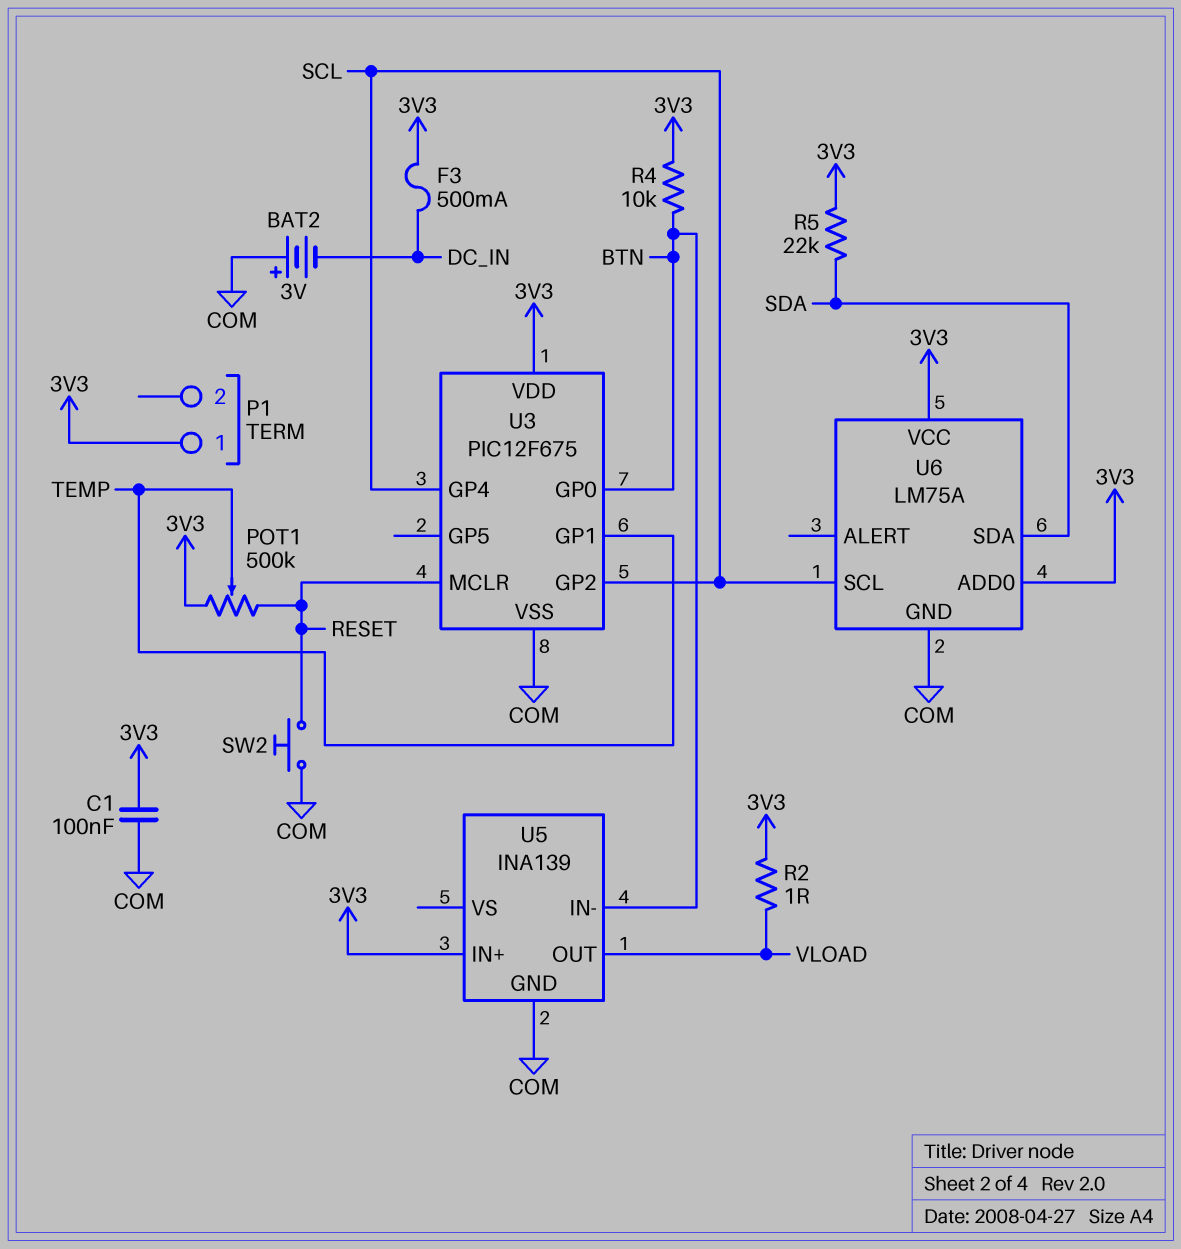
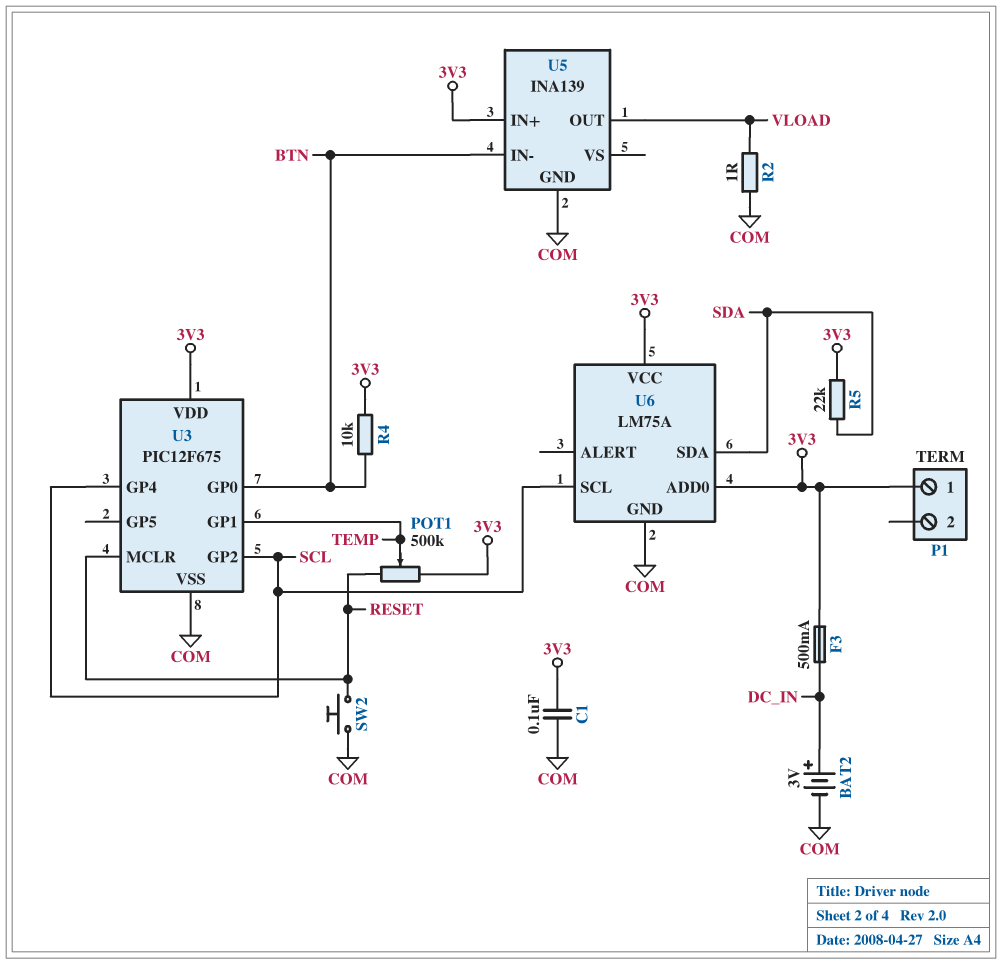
BAT2: 3V (plus COM, minus DC_IN) -> 3V (plus DC_IN, minus COM)
R2: 1 (3V3, VLOAD) -> 1 (COM, VLOAD)

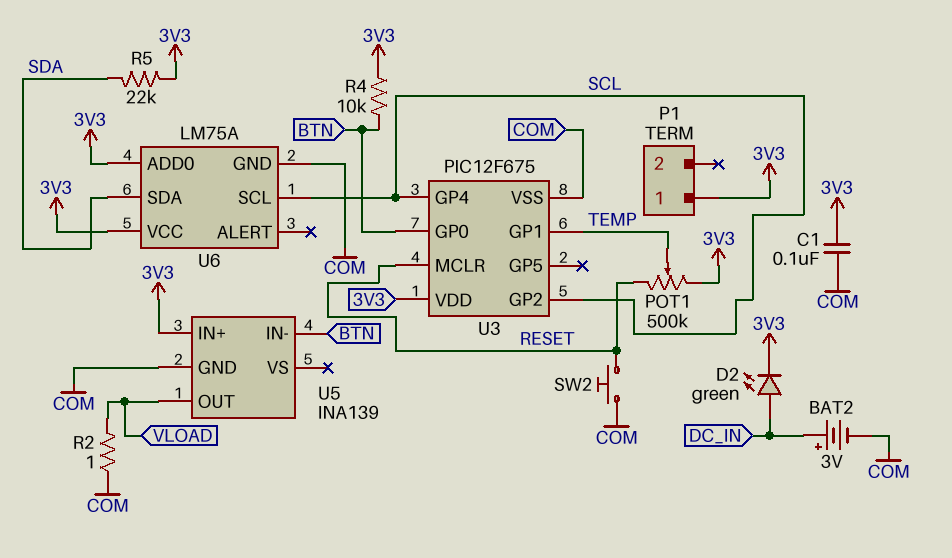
D2: none -> LED green (A DC_IN, K 3V3)
F3: 500mA (3V3, DC_IN) -> none

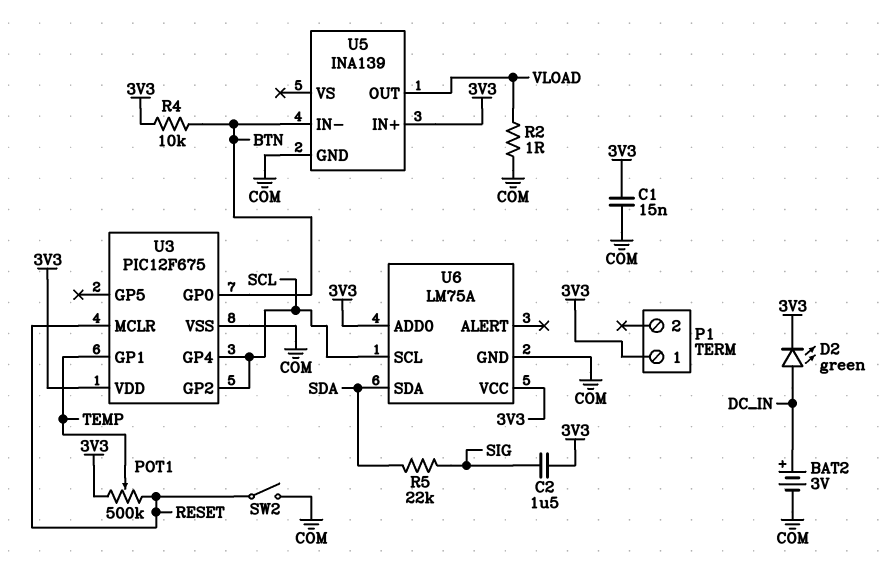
C1: 100nF (3V3, COM) -> 15nF (3V3, COM)
C2: none -> 1.5uF (3V3, SIG)
R5: 22k (3V3, SDA) -> 22k (SDA, SIG)
SW2: button (COM, RESET) -> switch (COM, RESET)

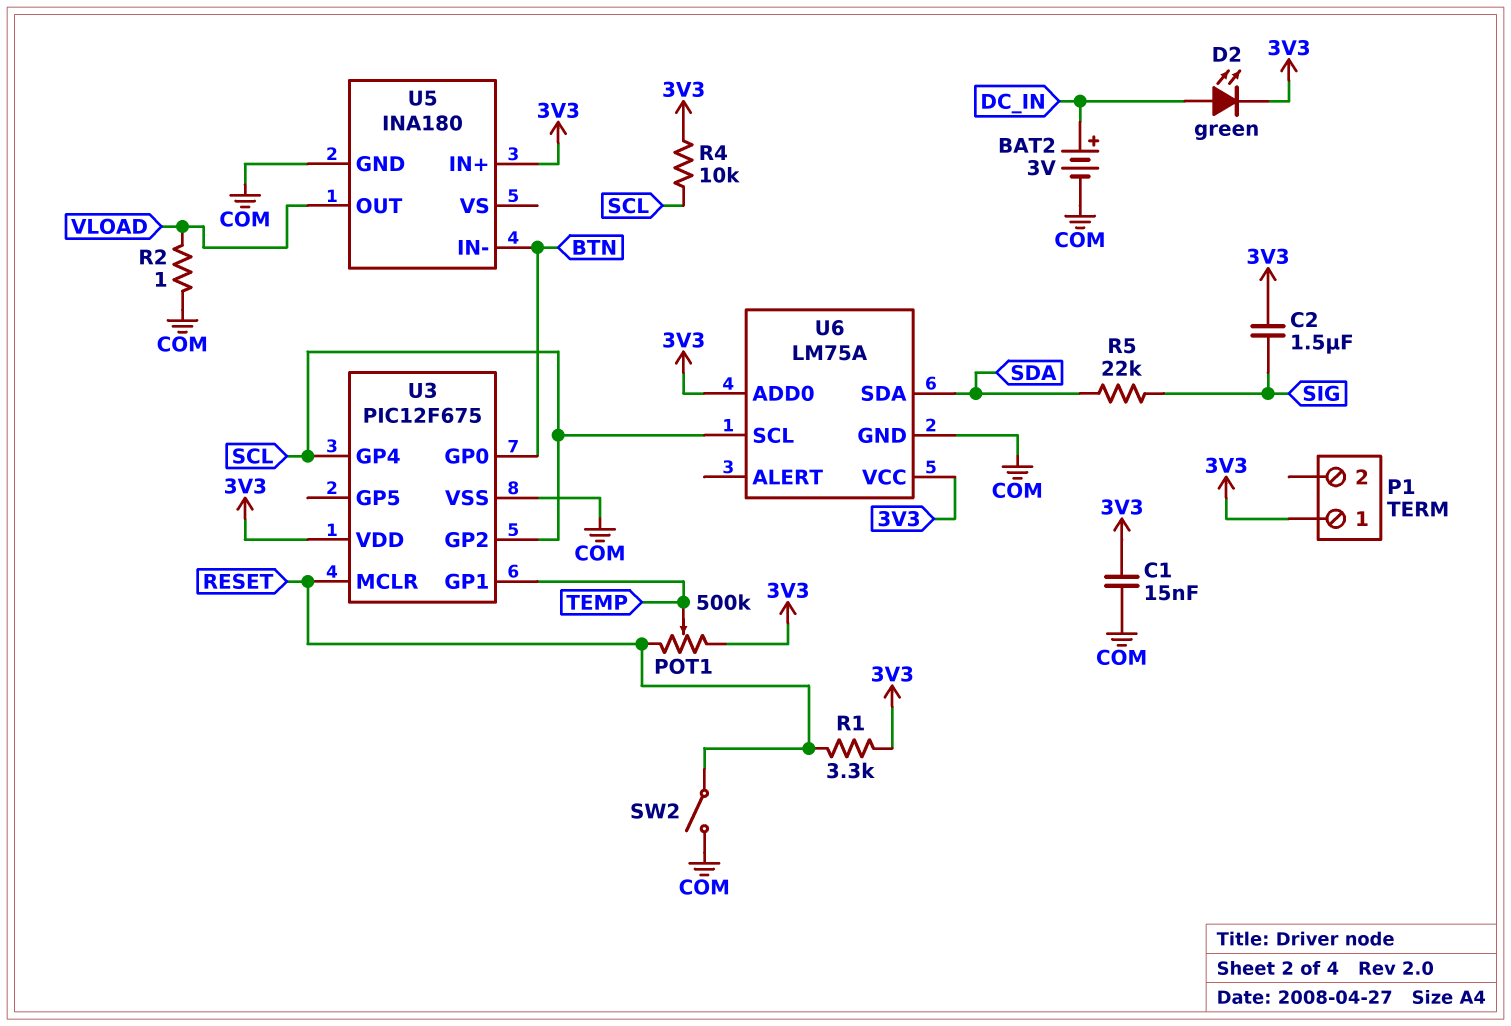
R1: none -> 3.3k (3V3, RESET)
R4: 10k (3V3, BTN) -> 10k (3V3, SCL)
U5: INA139 -> INA180

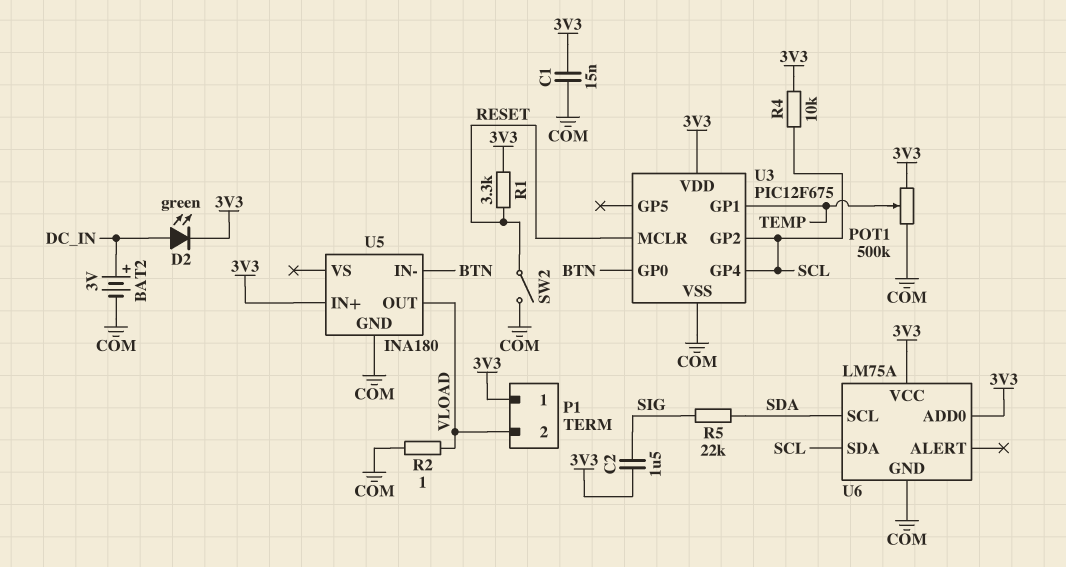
P1 pin 2: none -> VLOAD
POT1: 500k (3V3, RESET, wiper TEMP) -> 500k (3V3, COM, wiper TEMP)
U6 pin SCL: SCL -> SDA
U6 pin SDA: SDA -> SCL

